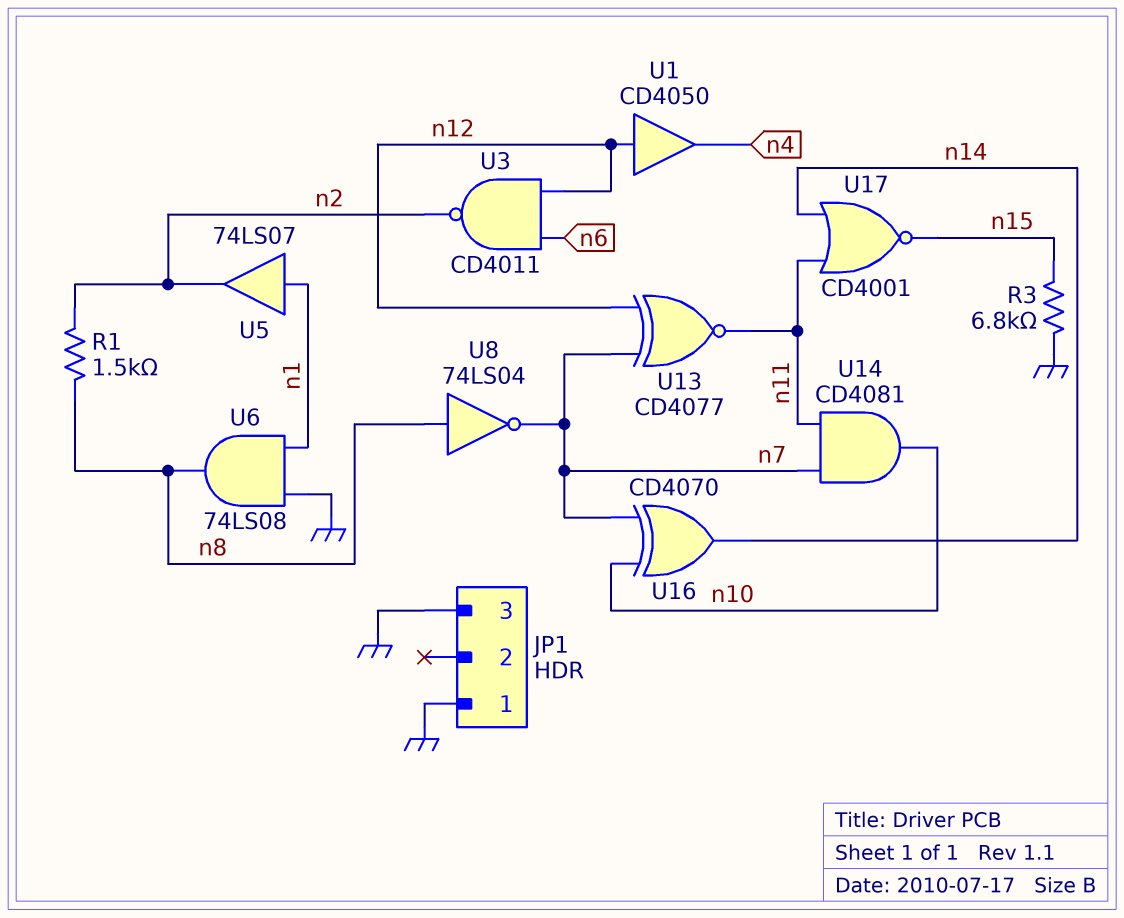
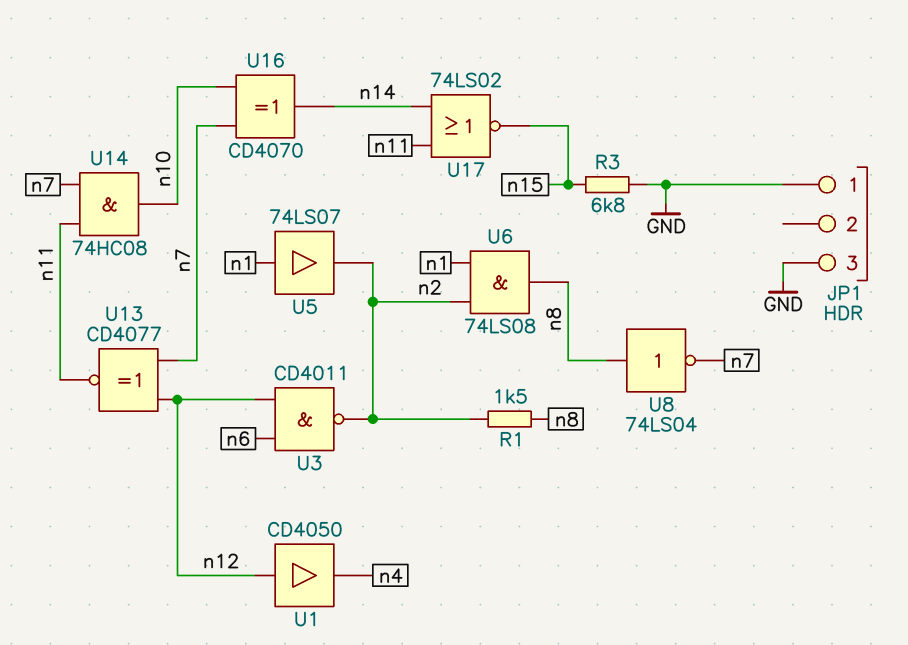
U6: AND 74LS08 (in GND, in n1, out n8) -> AND 74LS08 (in n1, in n2, out n8)
U14: AND CD4081 (in n7, in n11, out n10) -> AND 74HC08 (in n7, in n11, out n10)
U17: NOR CD4001 (in n11, in n14, out n15) -> NOR 74LS02 (in n11, in n14, out n15)

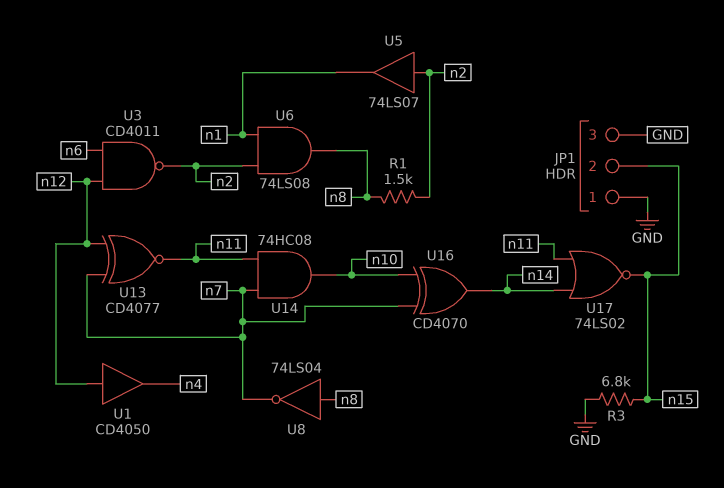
JP1 pin 2: none -> n15
U5: buffer 74LS07 (in n1, out n2) -> buffer 74LS07 (in n2, out n1)

